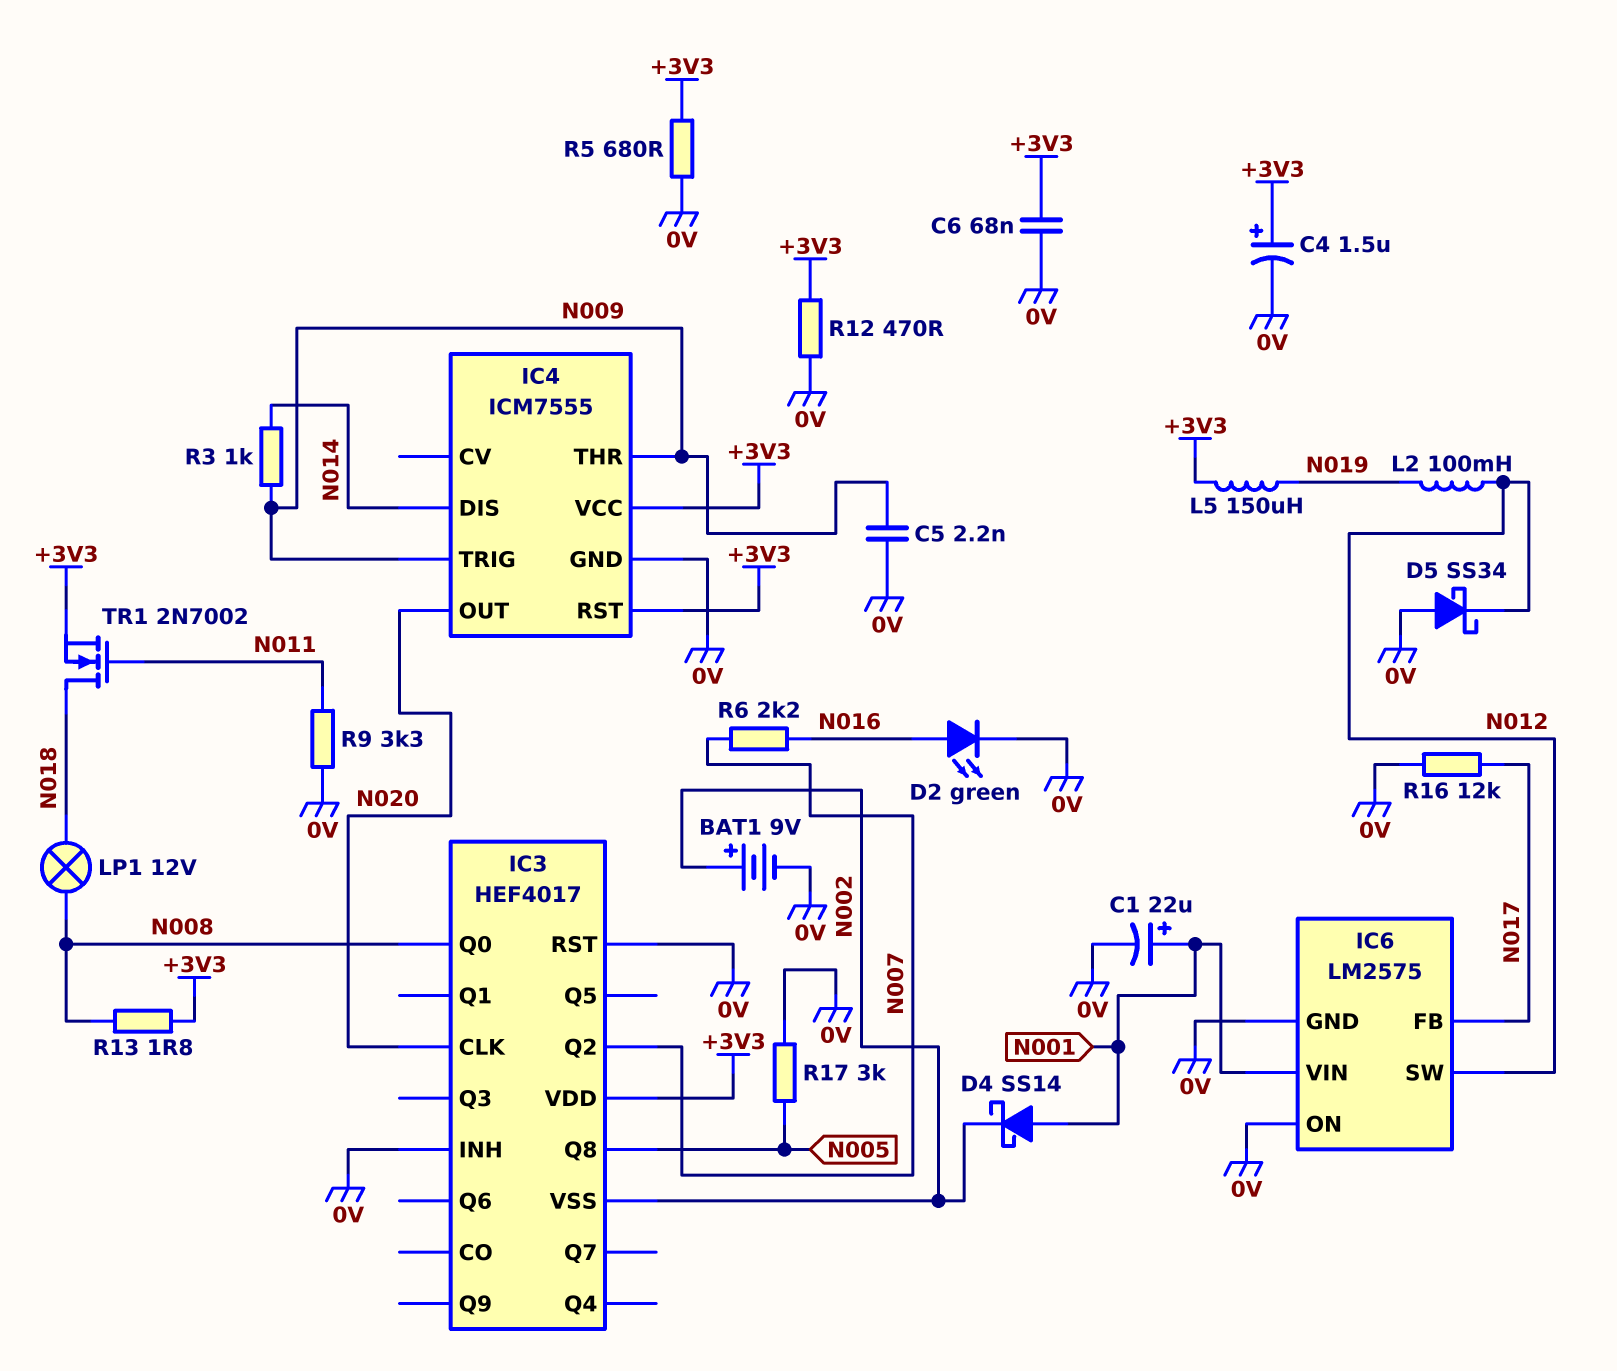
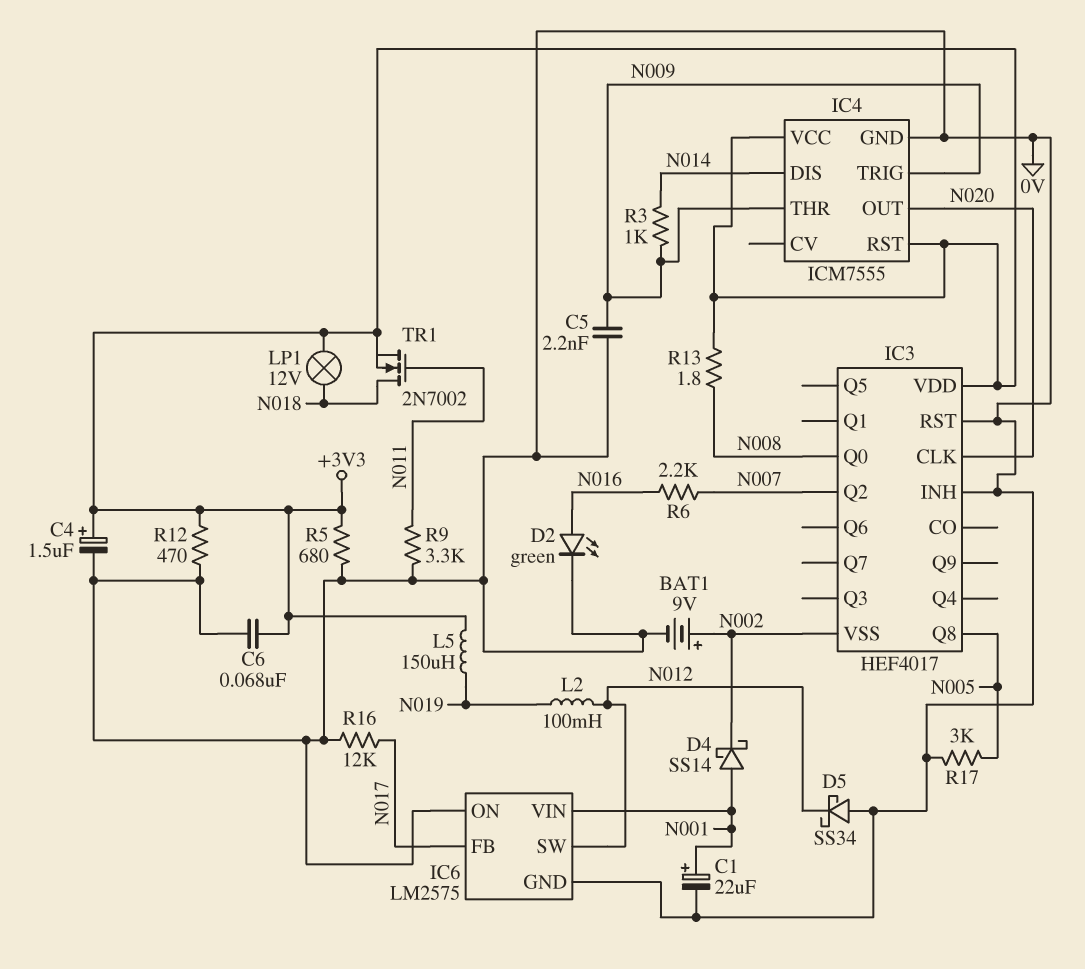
LP1: lamp 12V (N008, N018) -> lamp 12V (+3V3, N018)

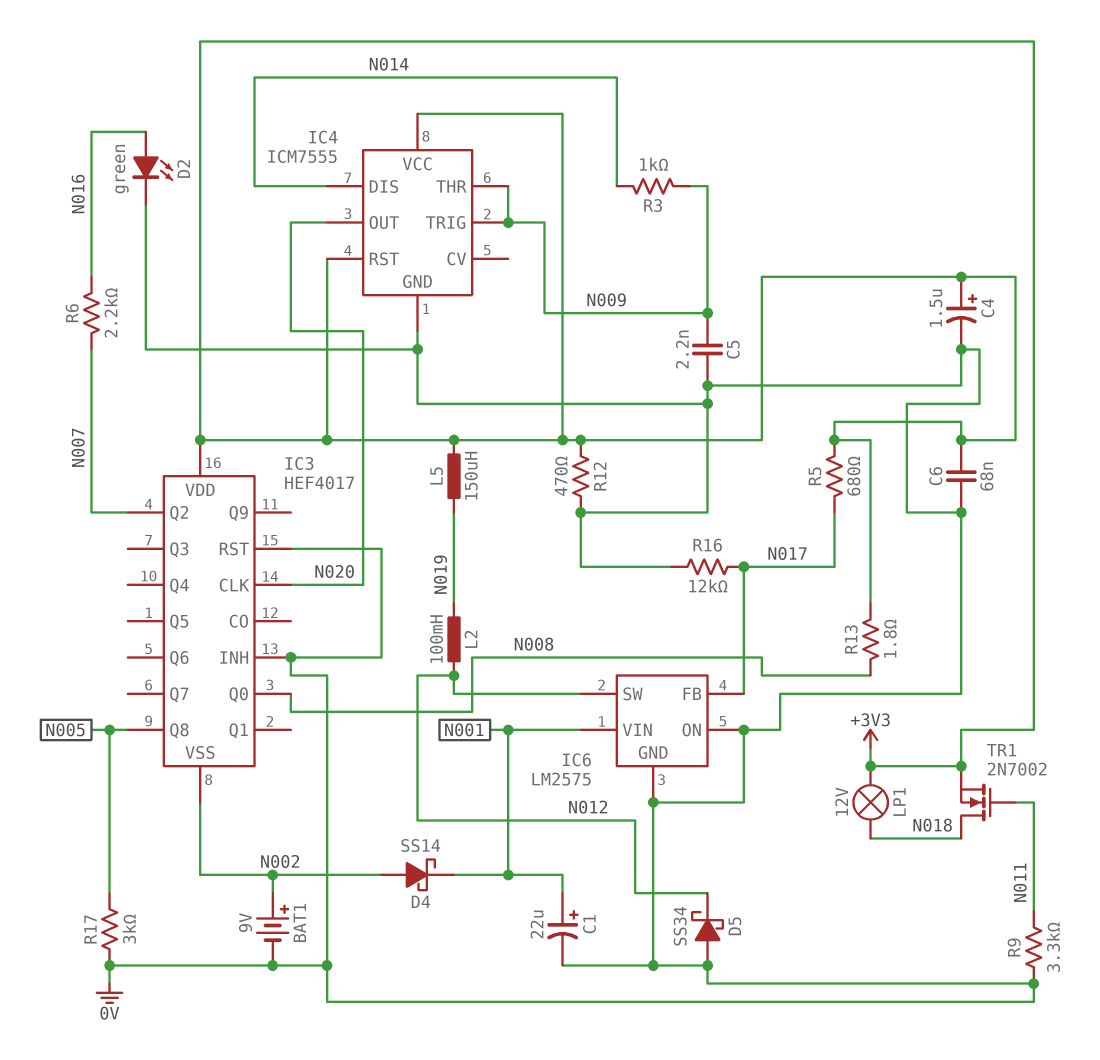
D4: schottky SS14 (A N001, K N002) -> schottky SS14 (A N002, K N001)
R5: 680 (+3V3, 0V) -> 680 (+3V3, N017)

